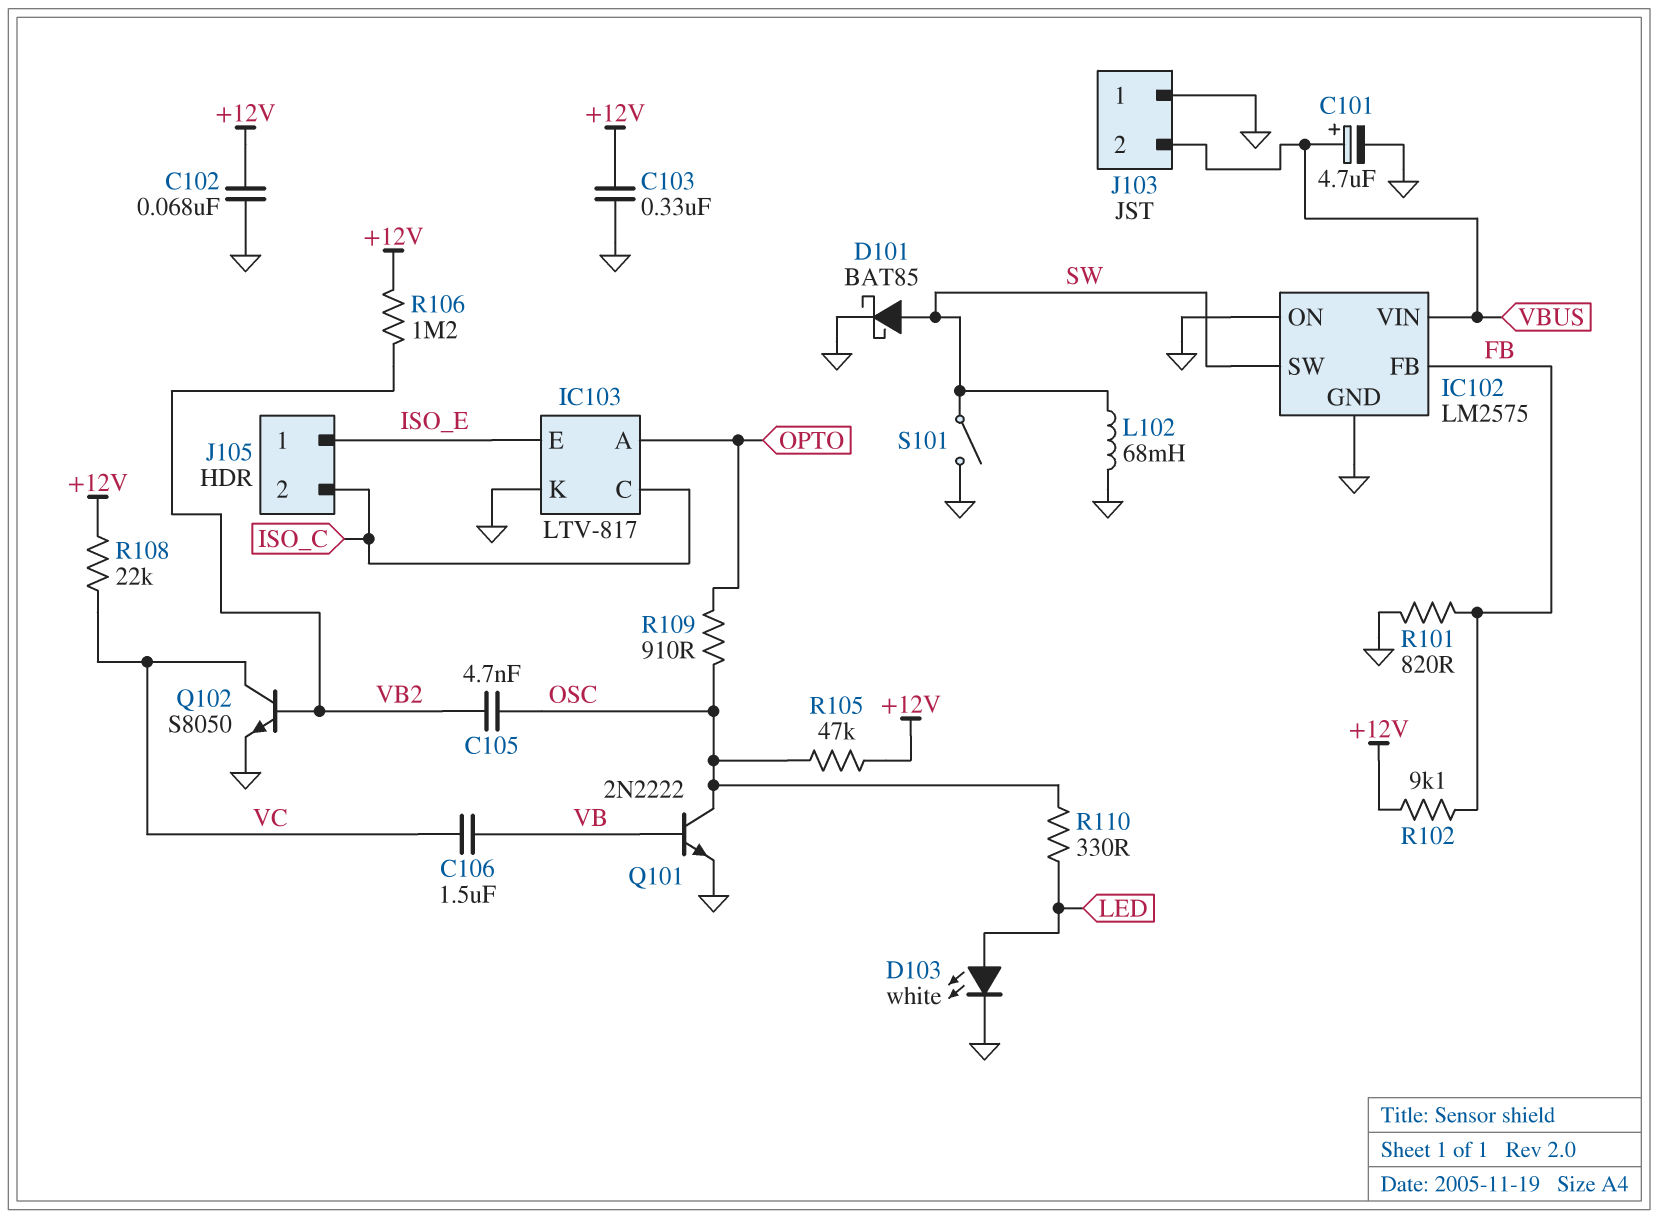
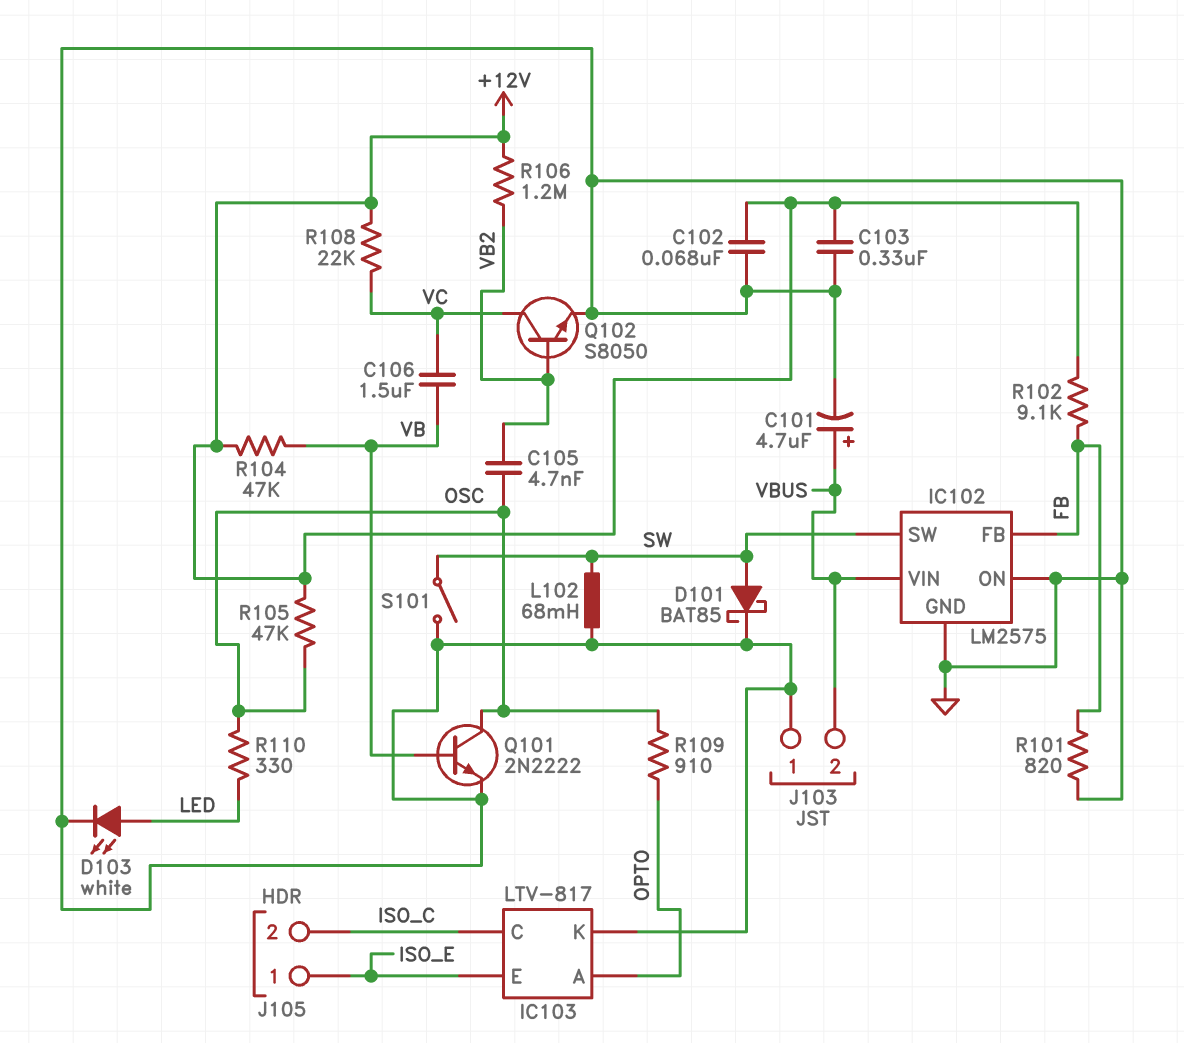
R104: none -> 47k (+12V, VB)

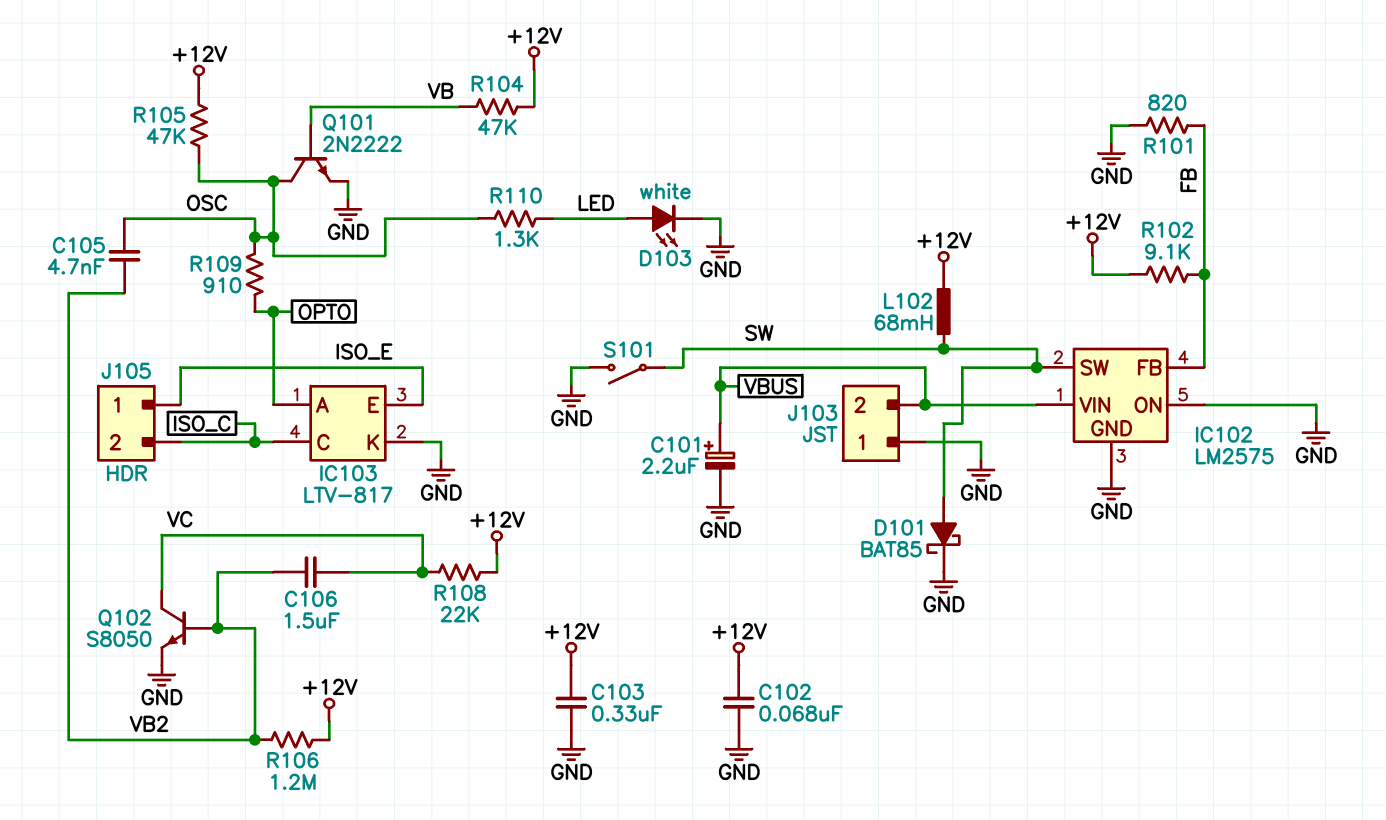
C101: 4.7uF (plus VBUS, minus GND) -> 2.2uF (plus VBUS, minus GND)
C106: 1.5uF (VB, VC) -> 1.5uF (VB2, VC)
L102: 68mH (GND, SW) -> 68mH (+12V, SW)
R110: 330 (LED, OSC) -> 1.3k (LED, OSC)

